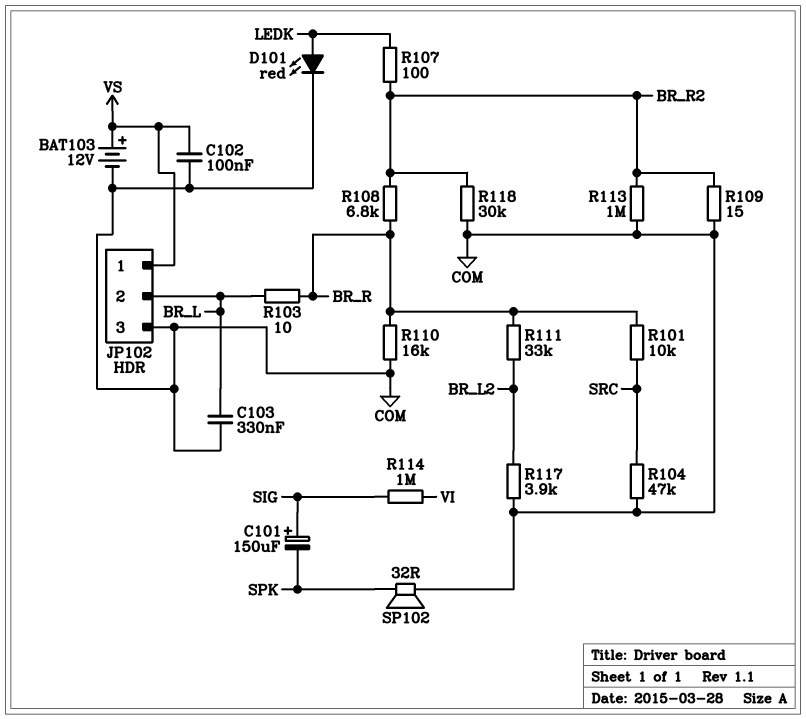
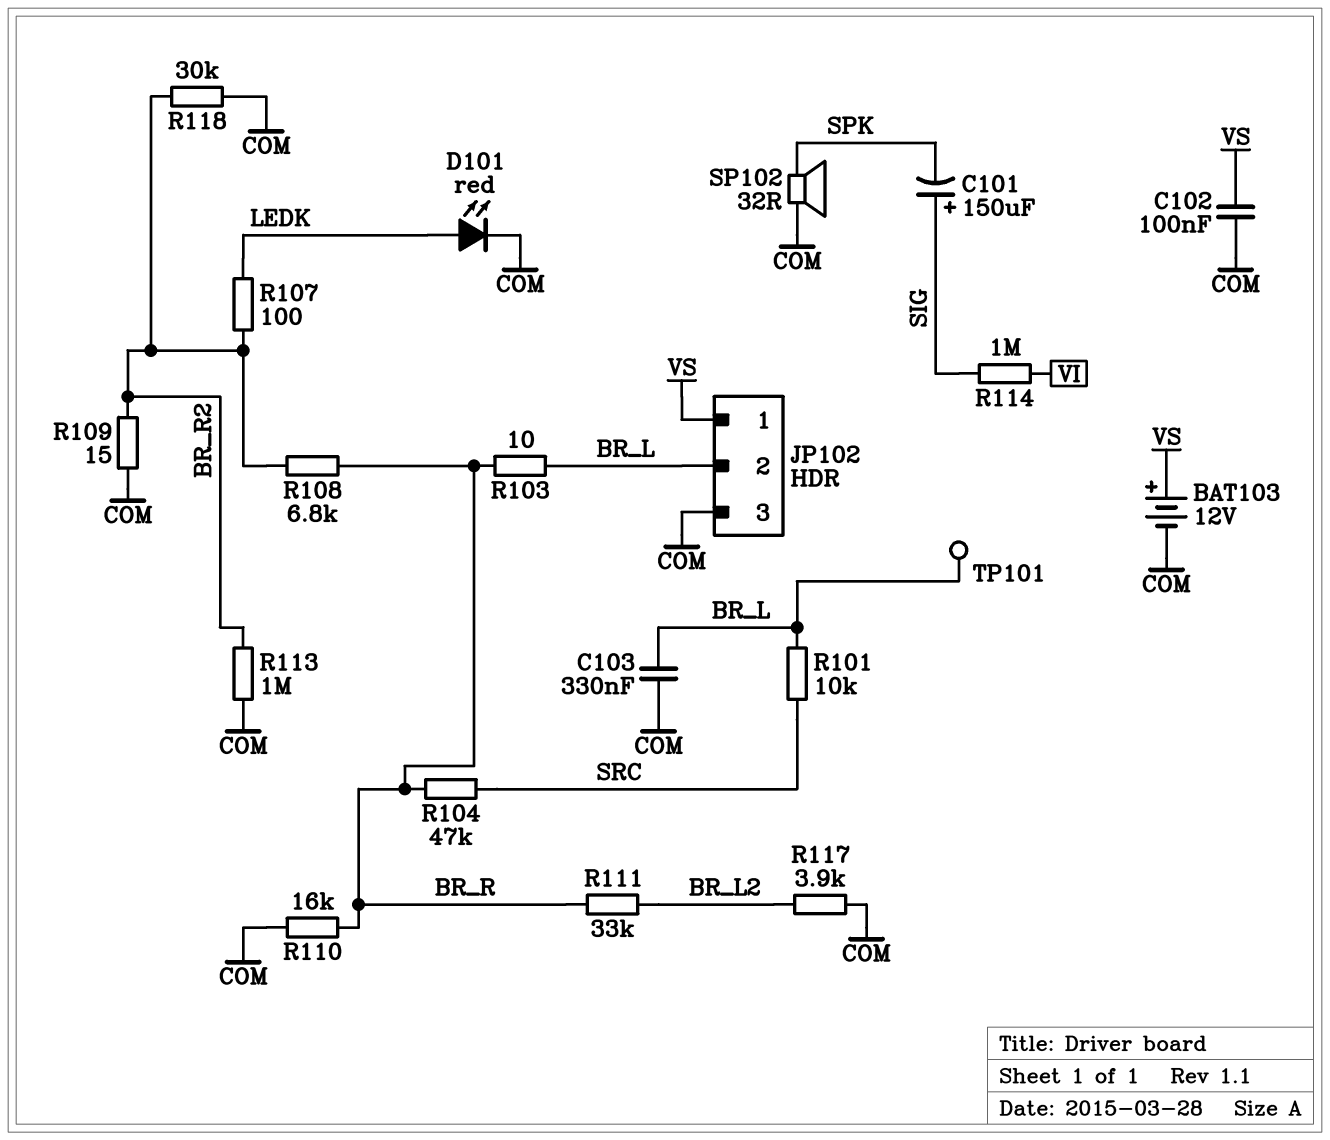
R101: 10k (BR_R, SRC) -> 10k (BR_L, SRC)
R104: 47k (COM, SRC) -> 47k (BR_R, SRC)
TP101: none -> test point (BR_L)

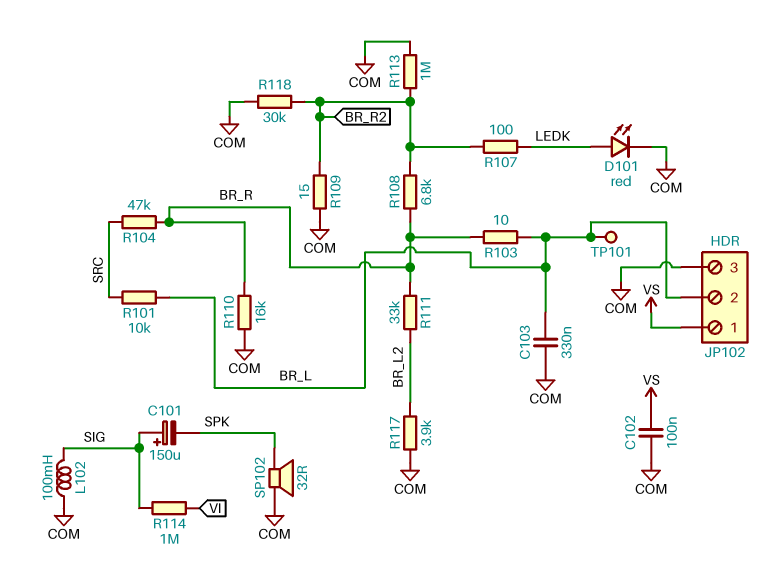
BAT103: 12V (plus VS, minus COM) -> none
L102: none -> 100mH (COM, SIG)

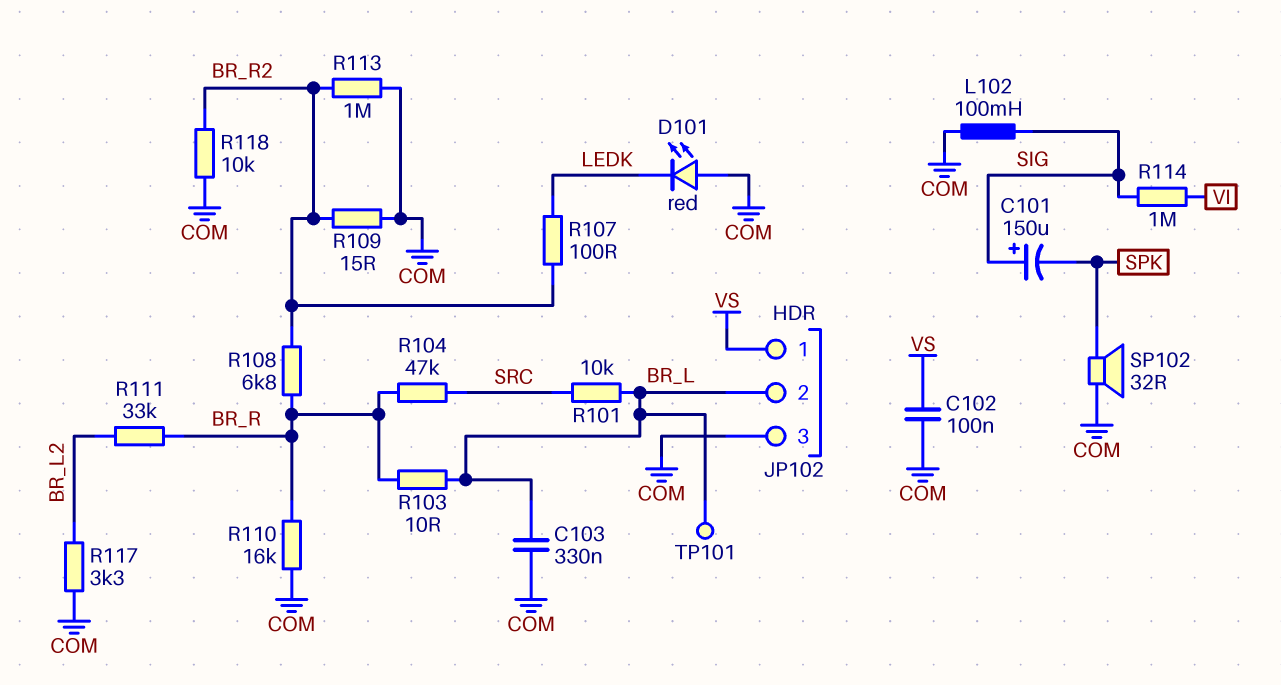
D101: LED red (A LEDK, K COM) -> LED red (A COM, K LEDK)
R117: 3.9k (BR_L2, COM) -> 3.3k (BR_L2, COM)
R118: 30k (BR_R2, COM) -> 10k (BR_R2, COM)

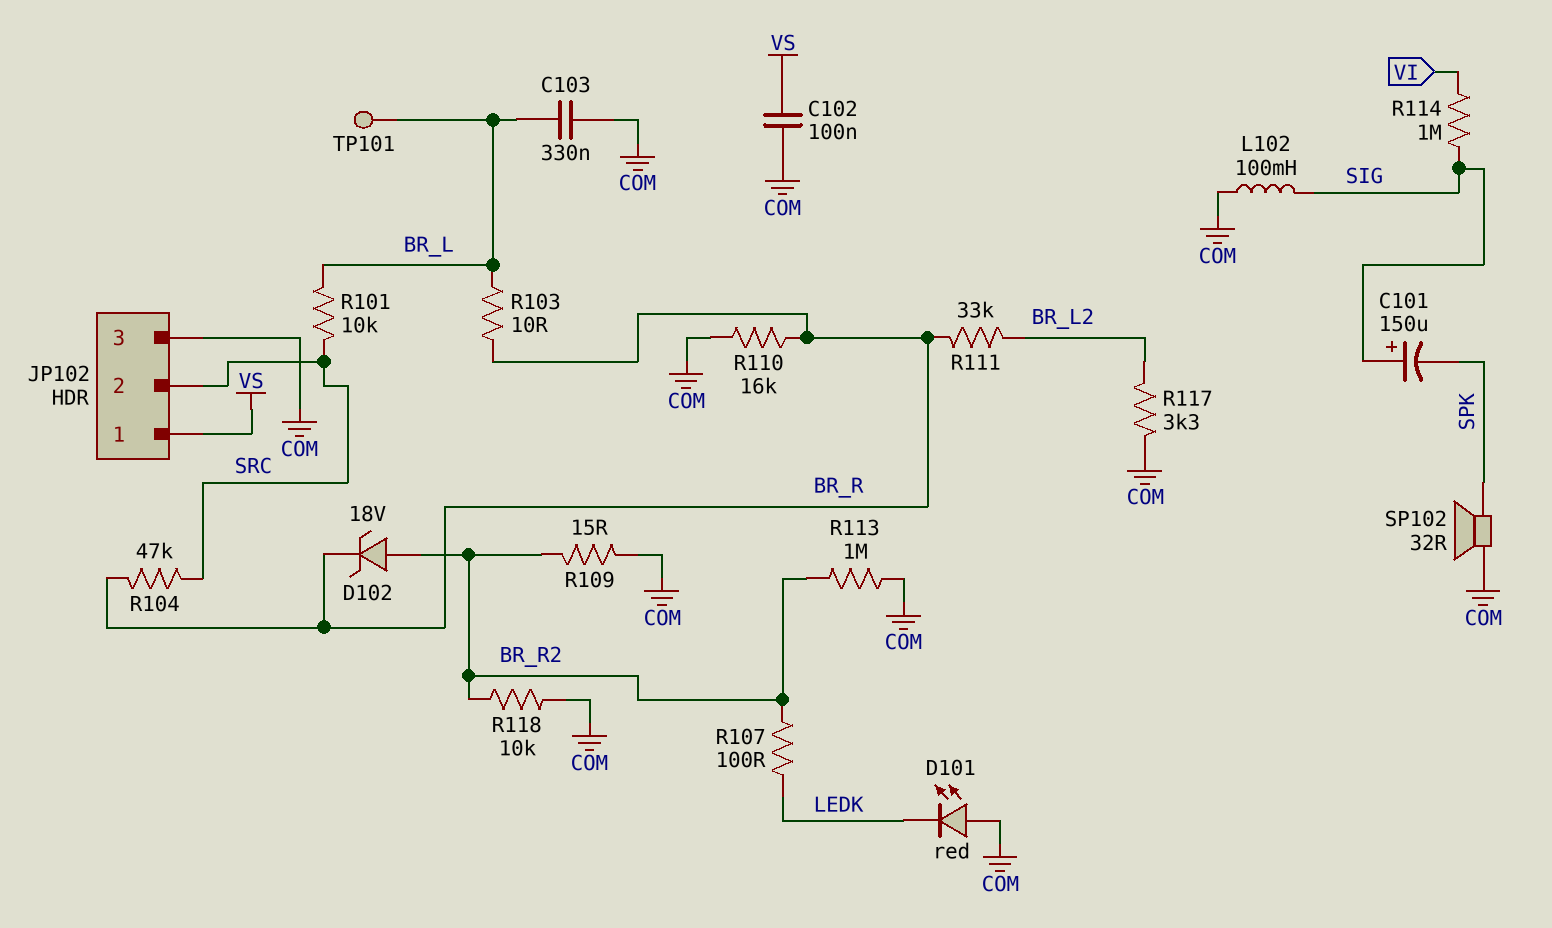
D102: none -> zener 18V (A BR_R2, K BR_R)
JP102 pin 2: BR_L -> SRC
R108: 6.8k (BR_R, BR_R2) -> none

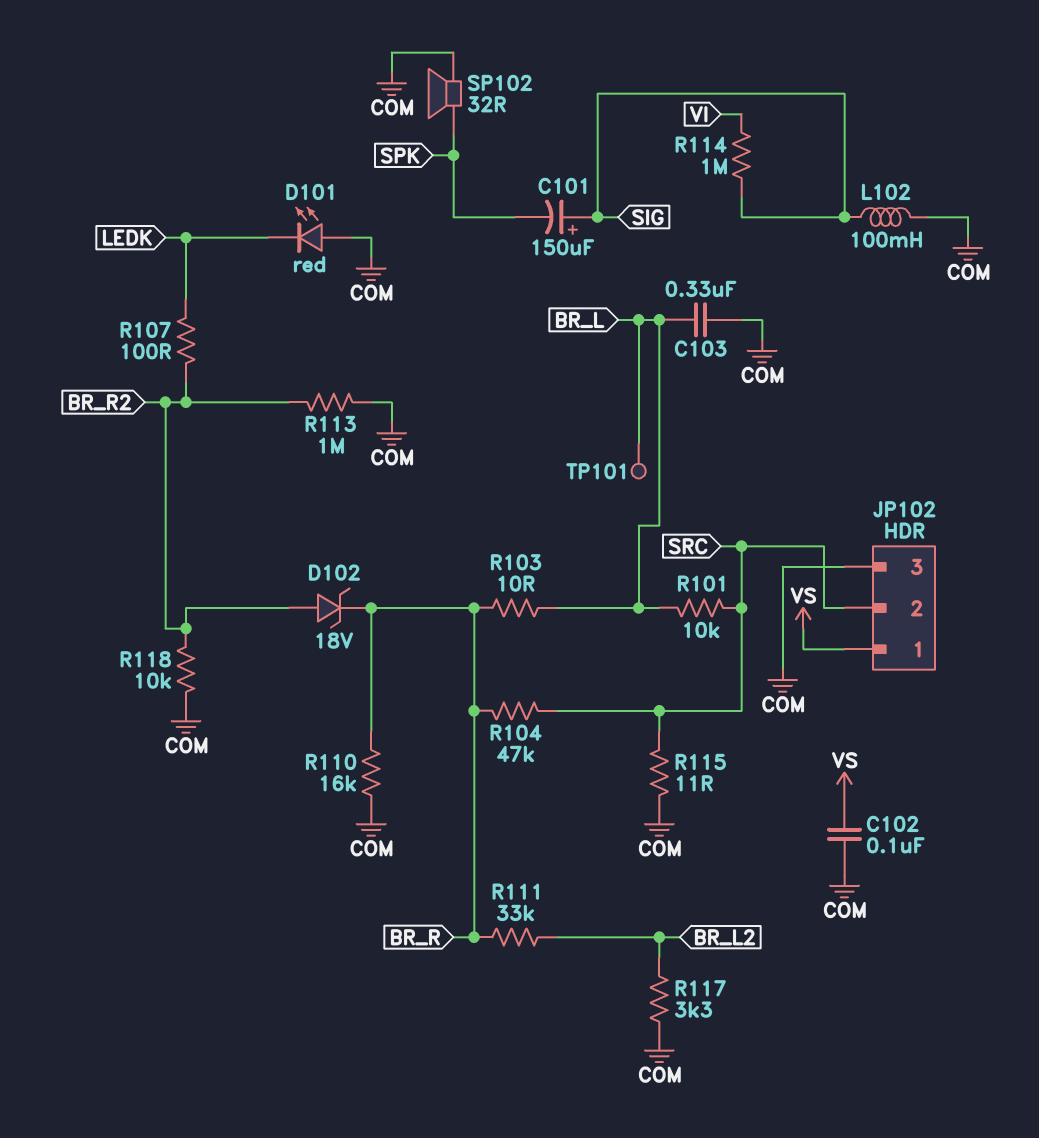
R109: 15 (BR_R2, COM) -> none
R115: none -> 11 (COM, SRC)

